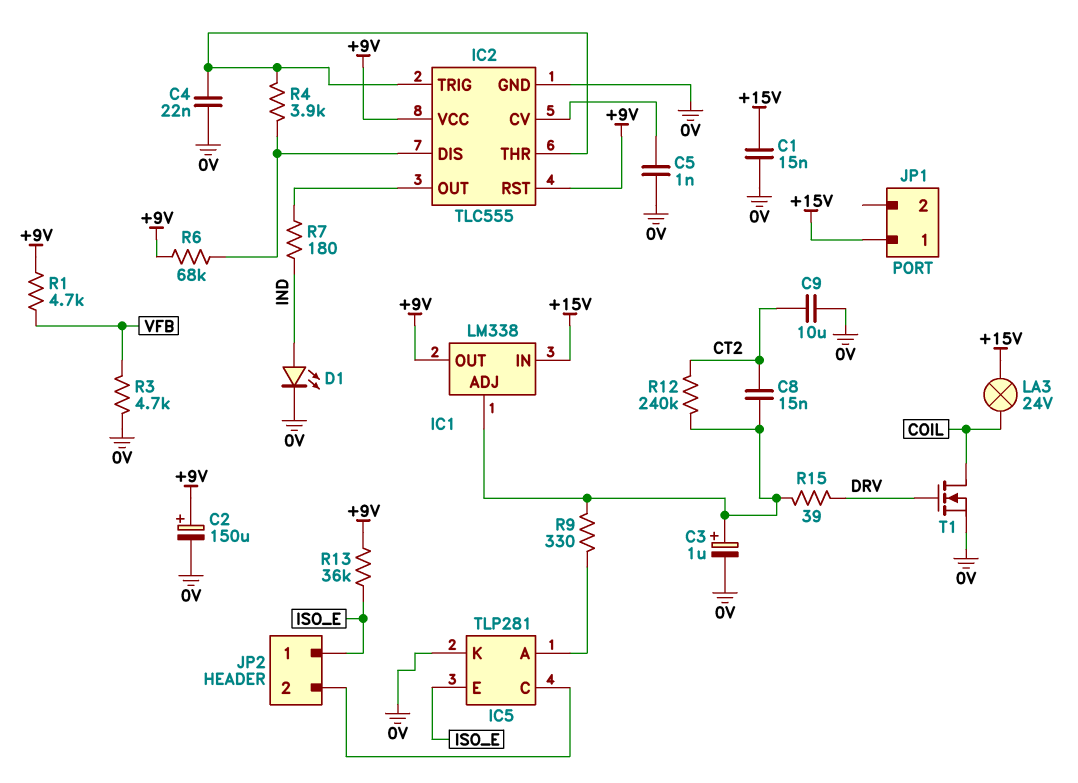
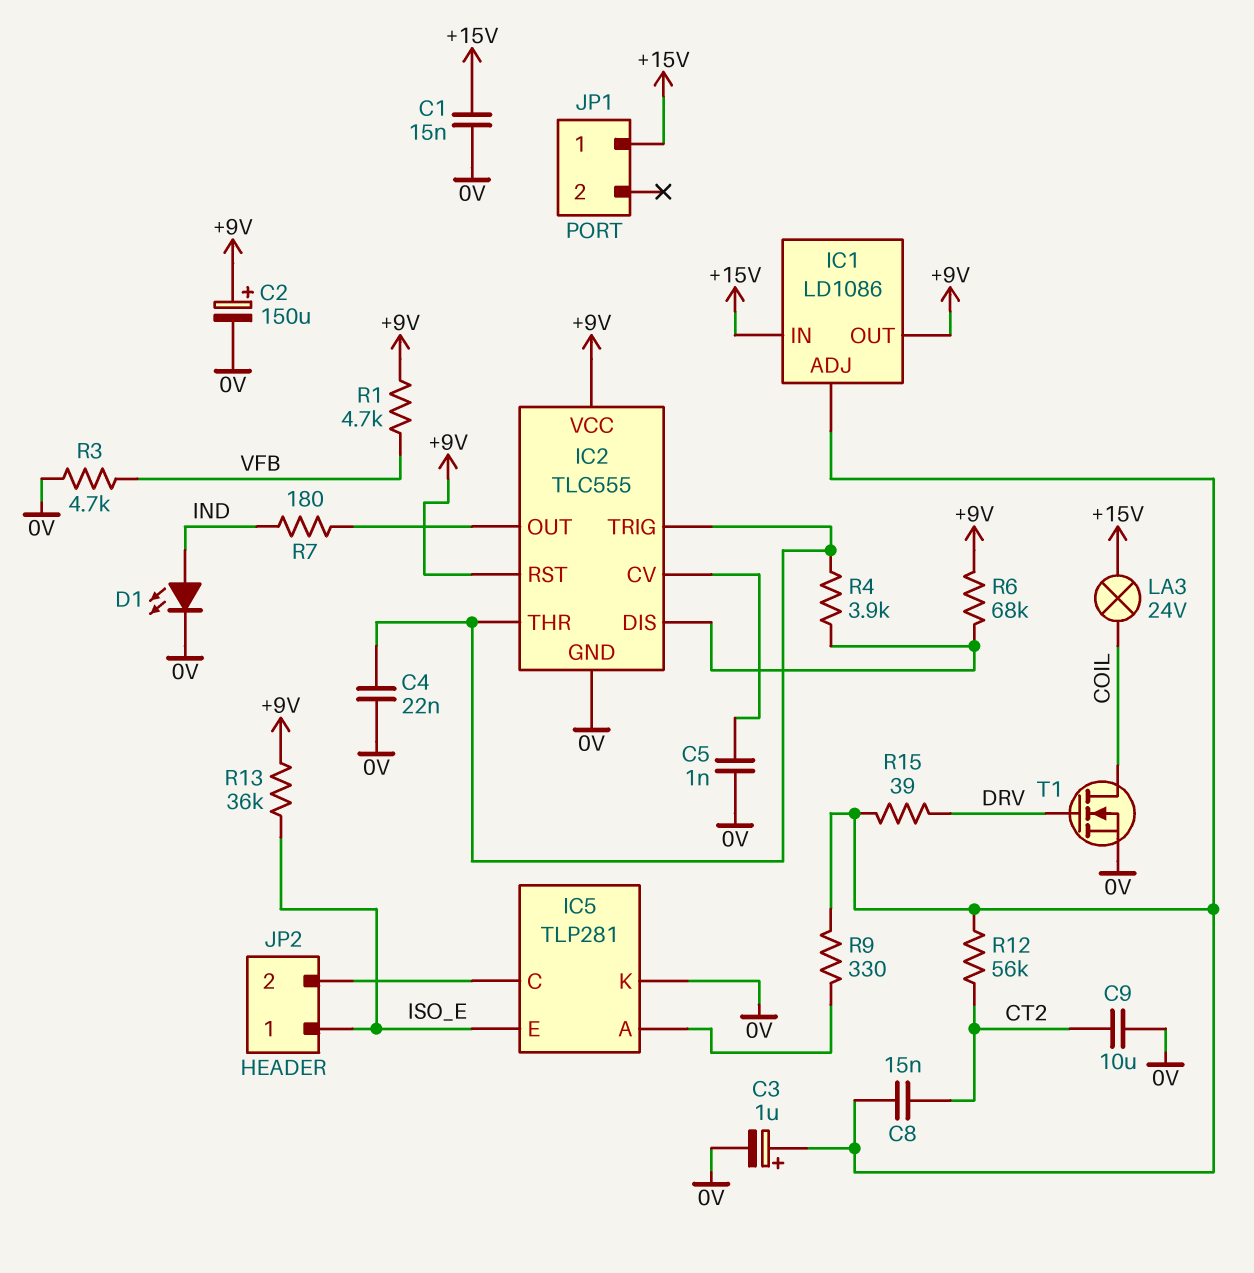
IC1: LM338 -> LD1086
R12: 240k (CT2, IC1/ADJ) -> 56k (CT2, IC1/ADJ)

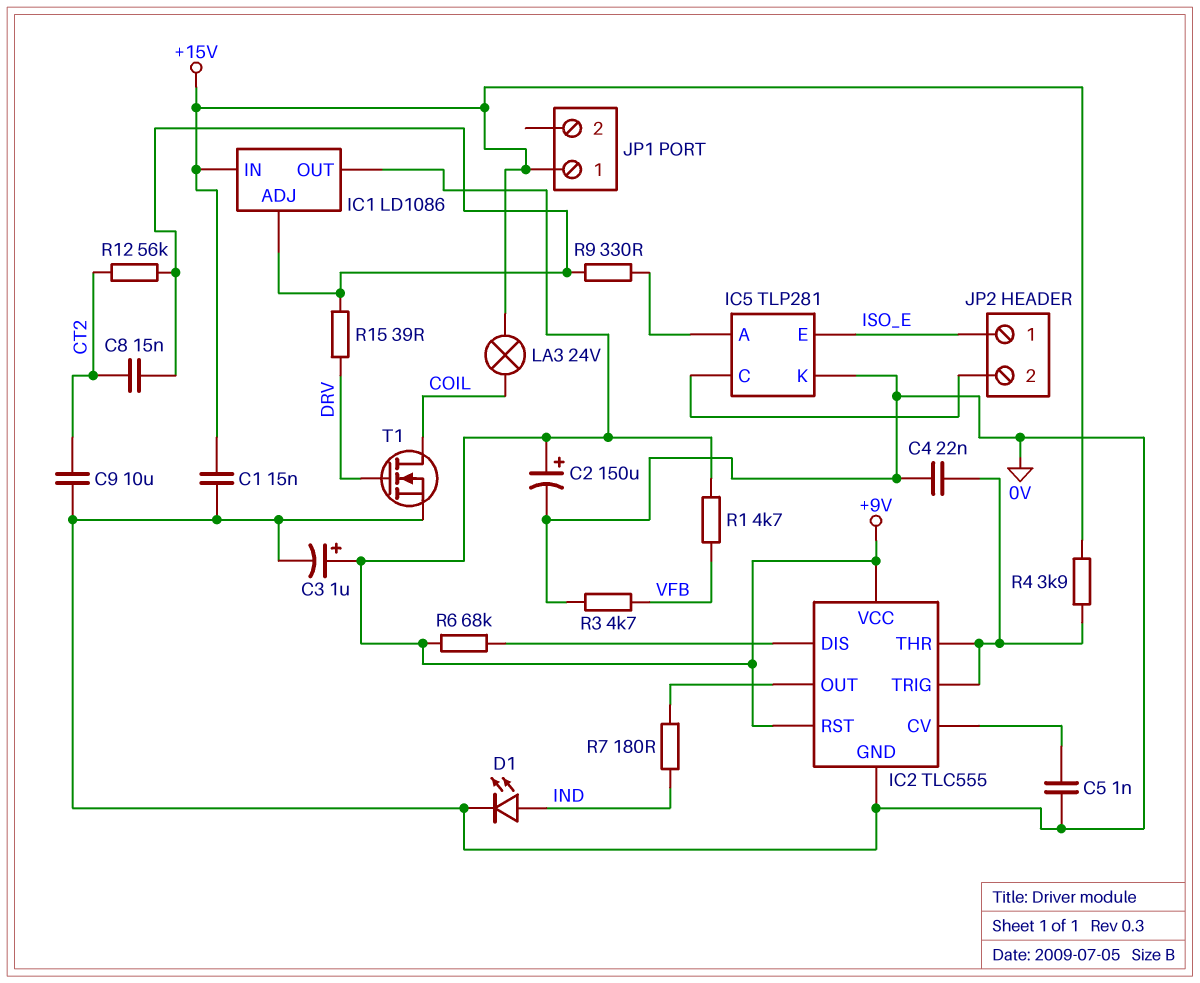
C3: 1uF (plus IC1/ADJ, minus 0V) -> 1uF (plus +9V, minus 0V)
R4: 3.9k (IC2/DIS, IC2/THR) -> 3.9k (+15V, IC2/THR)
R13: 36k (+9V, ISO_E) -> none

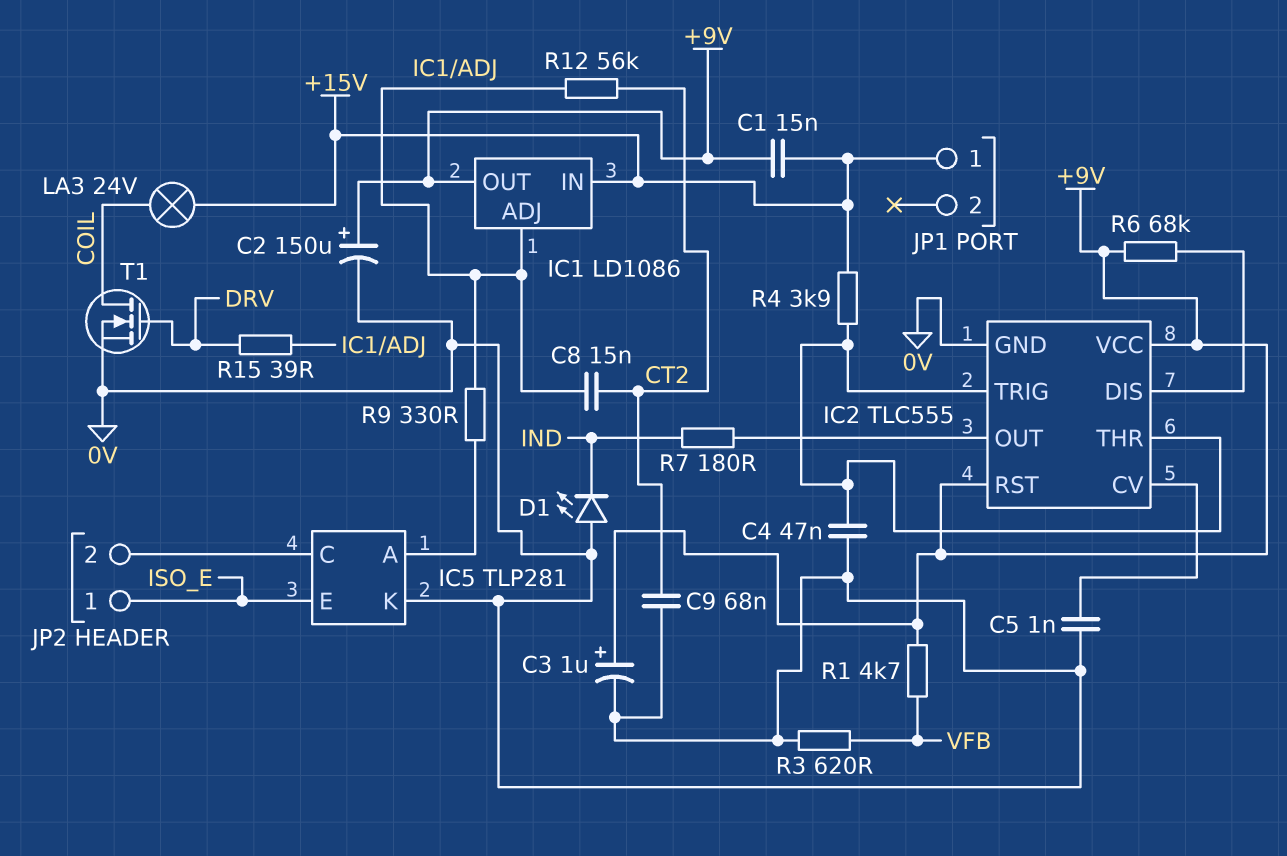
C1: 15nF (+15V, 0V) -> 15nF (+9V, +15V)
C4: 22nF (0V, IC2/THR) -> 47nF (0V, IC2/THR)
C9: 10uF (0V, CT2) -> 68nF (0V, CT2)
D1: LED (A IND, K 0V) -> LED (A 0V, K IND)
R3: 4.7k (0V, VFB) -> 620 (0V, VFB)

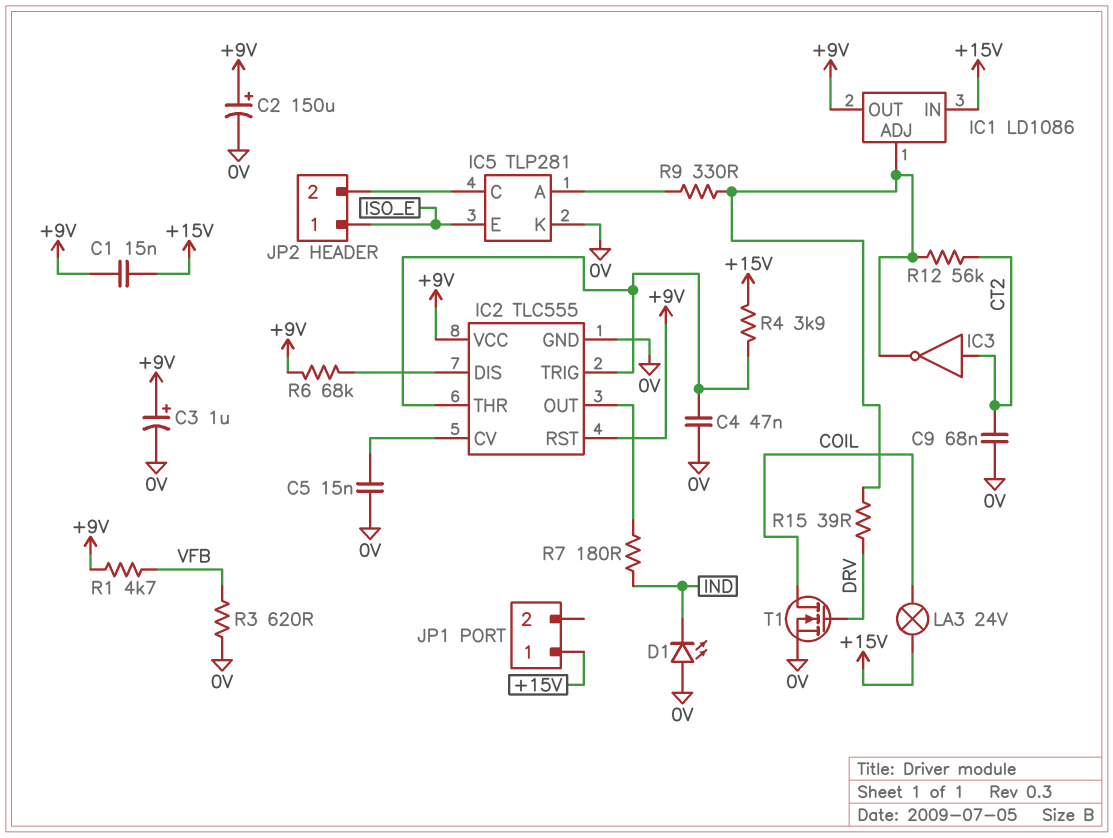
C5: 1nF (0V, IC2/CV) -> 15nF (0V, IC2/CV)
C8: 15nF (CT2, IC1/ADJ) -> none
IC3: none -> NOT (in CT2, out IC1/ADJ)

